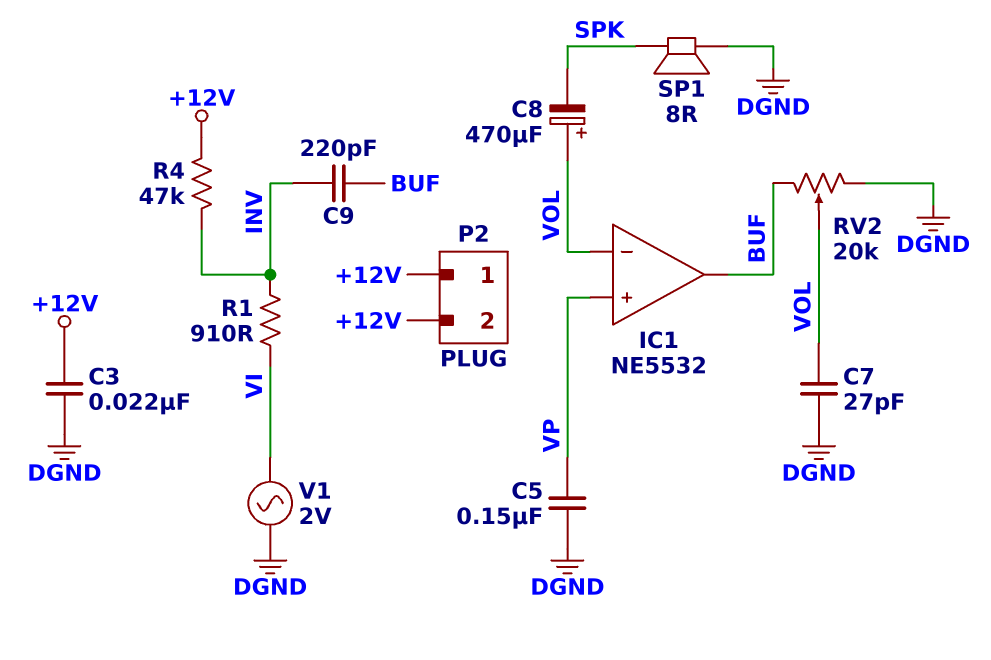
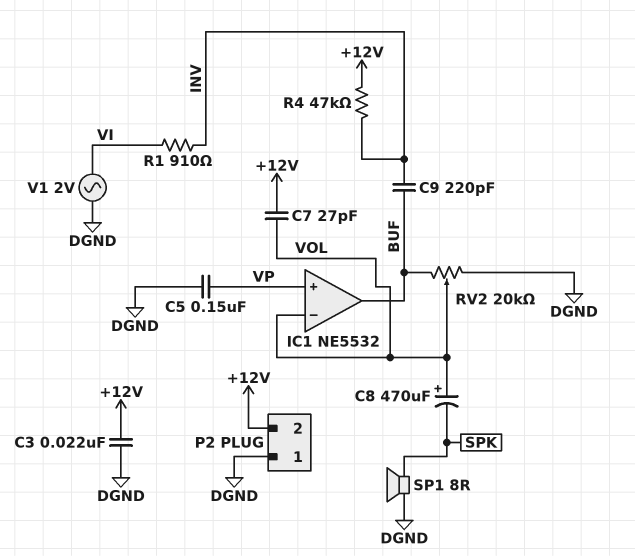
C7: 27pF (DGND, VOL) -> 27pF (+12V, VOL)
P2 pin 1: +12V -> DGND

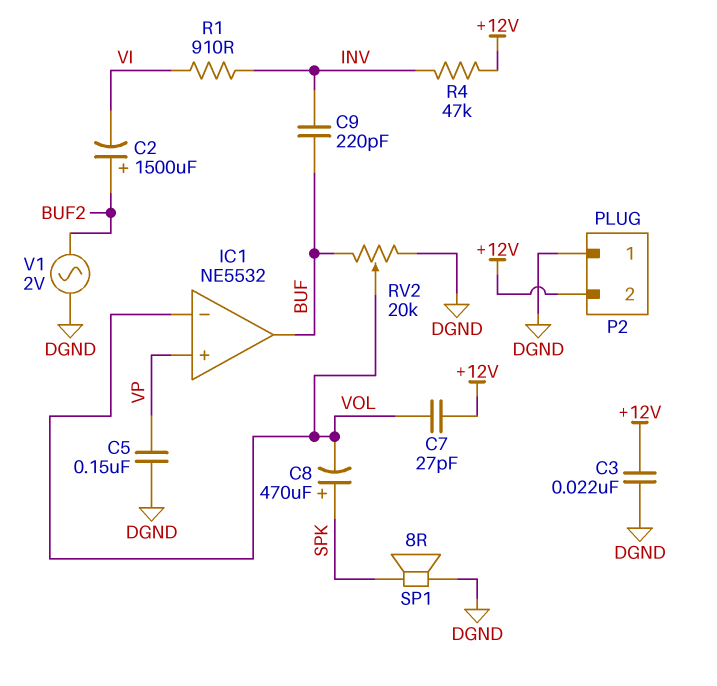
C2: none -> 1500uF (plus BUF2, minus VI)
C8: 470uF (plus VOL, minus SPK) -> 470uF (plus SPK, minus VOL)
V1: AC 2V (DGND, VI) -> AC 2V (BUF2, DGND)

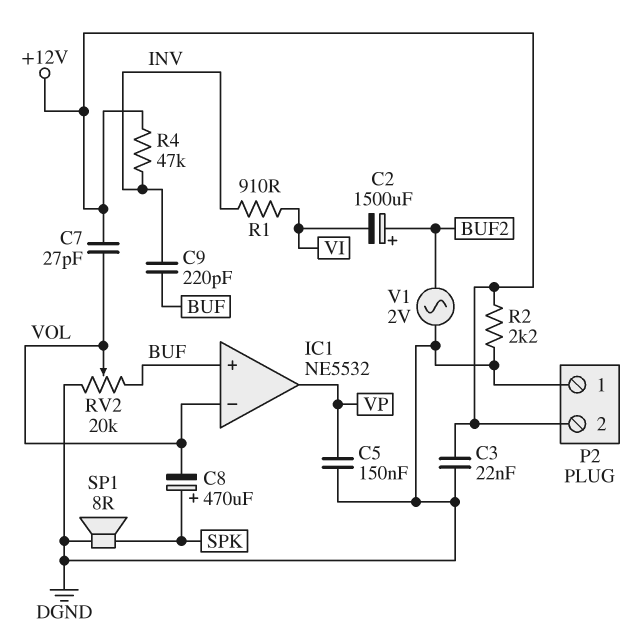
IC1 pin in+: VP -> BUF
IC1 pin out: BUF -> VP
R2: none -> 2.2k (+12V, DGND)

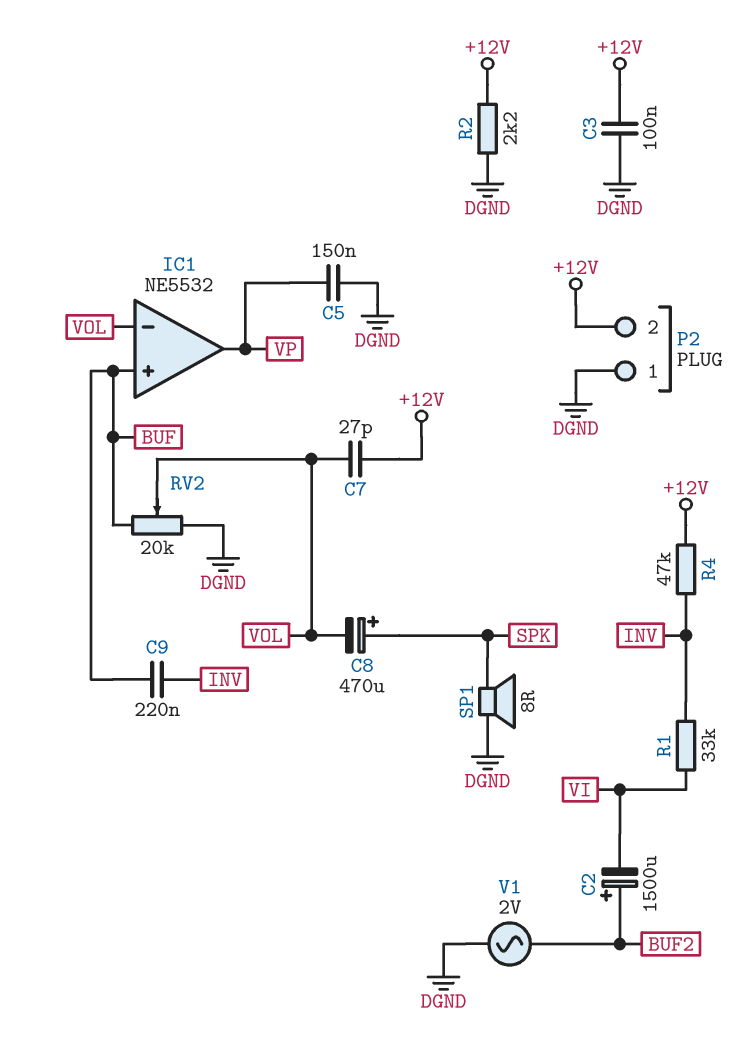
C3: 22nF (+12V, DGND) -> 100nF (+12V, DGND)
C9: 220pF (BUF, INV) -> 220nF (BUF, INV)
R1: 910 (INV, VI) -> 33k (INV, VI)

